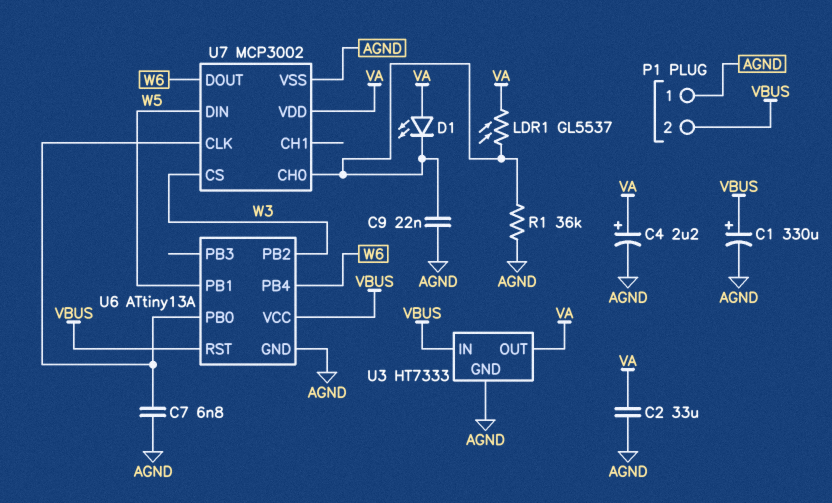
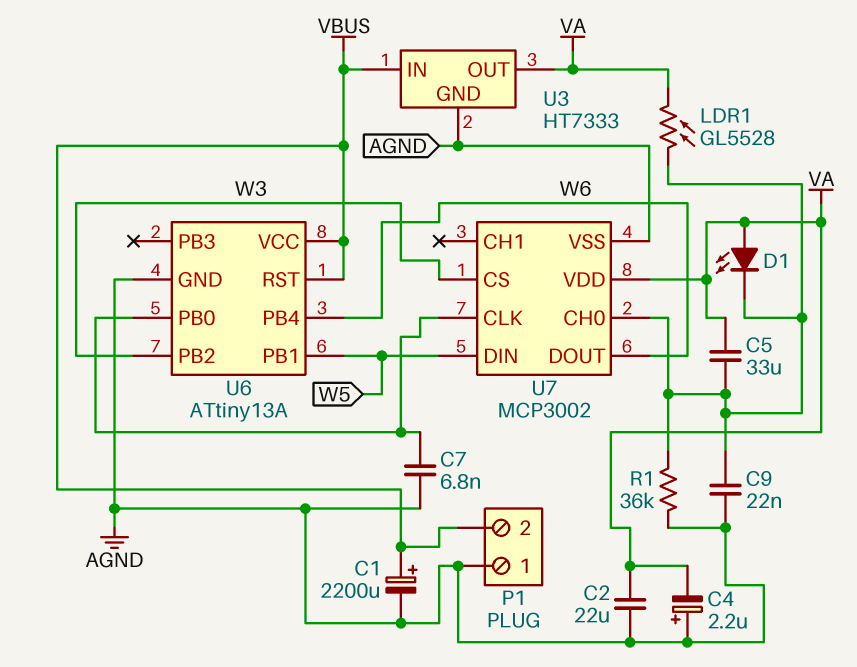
C1: 330uF (plus VBUS, minus AGND) -> 2200uF (plus VBUS, minus AGND)
C2: 33uF (AGND, VA) -> 22uF (AGND, VA)
C4: 2.2uF (plus VA, minus AGND) -> 2.2uF (plus AGND, minus VA)
C5: none -> 33uF (U7/CH0, VA)
LDR1: GL5537 (U7/CH0, VA) -> GL5528 (U7/CH0, VA)

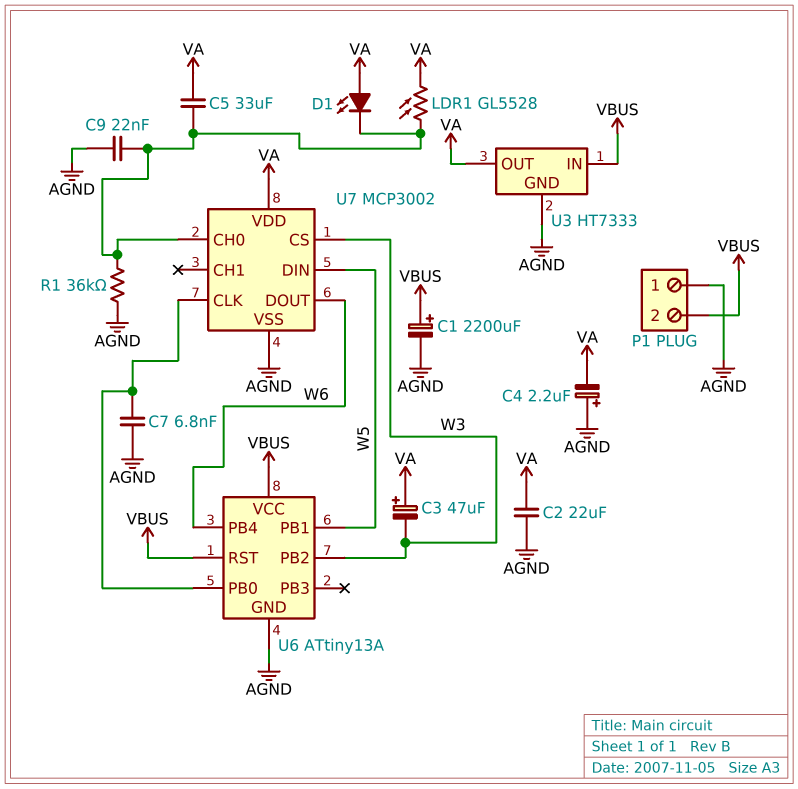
C3: none -> 47uF (plus VA, minus W3)

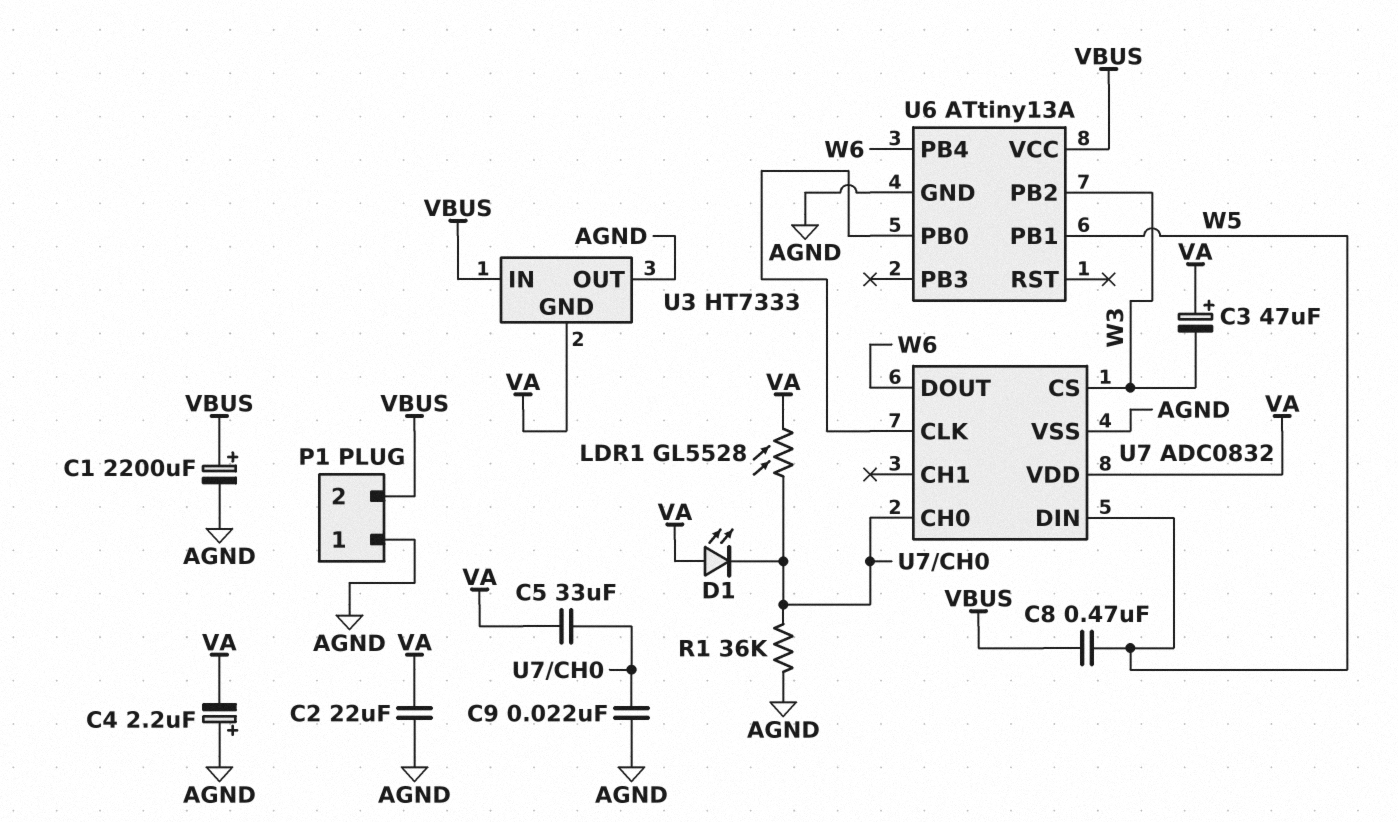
C7: 6.8nF (AGND, U6/PB0) -> none
C8: none -> 470nF (VBUS, W5)
U3 pin GND: AGND -> VA
U3 pin OUT: VA -> AGND
U6 pin RST: VBUS -> none
U7: MCP3002 -> ADC0832

